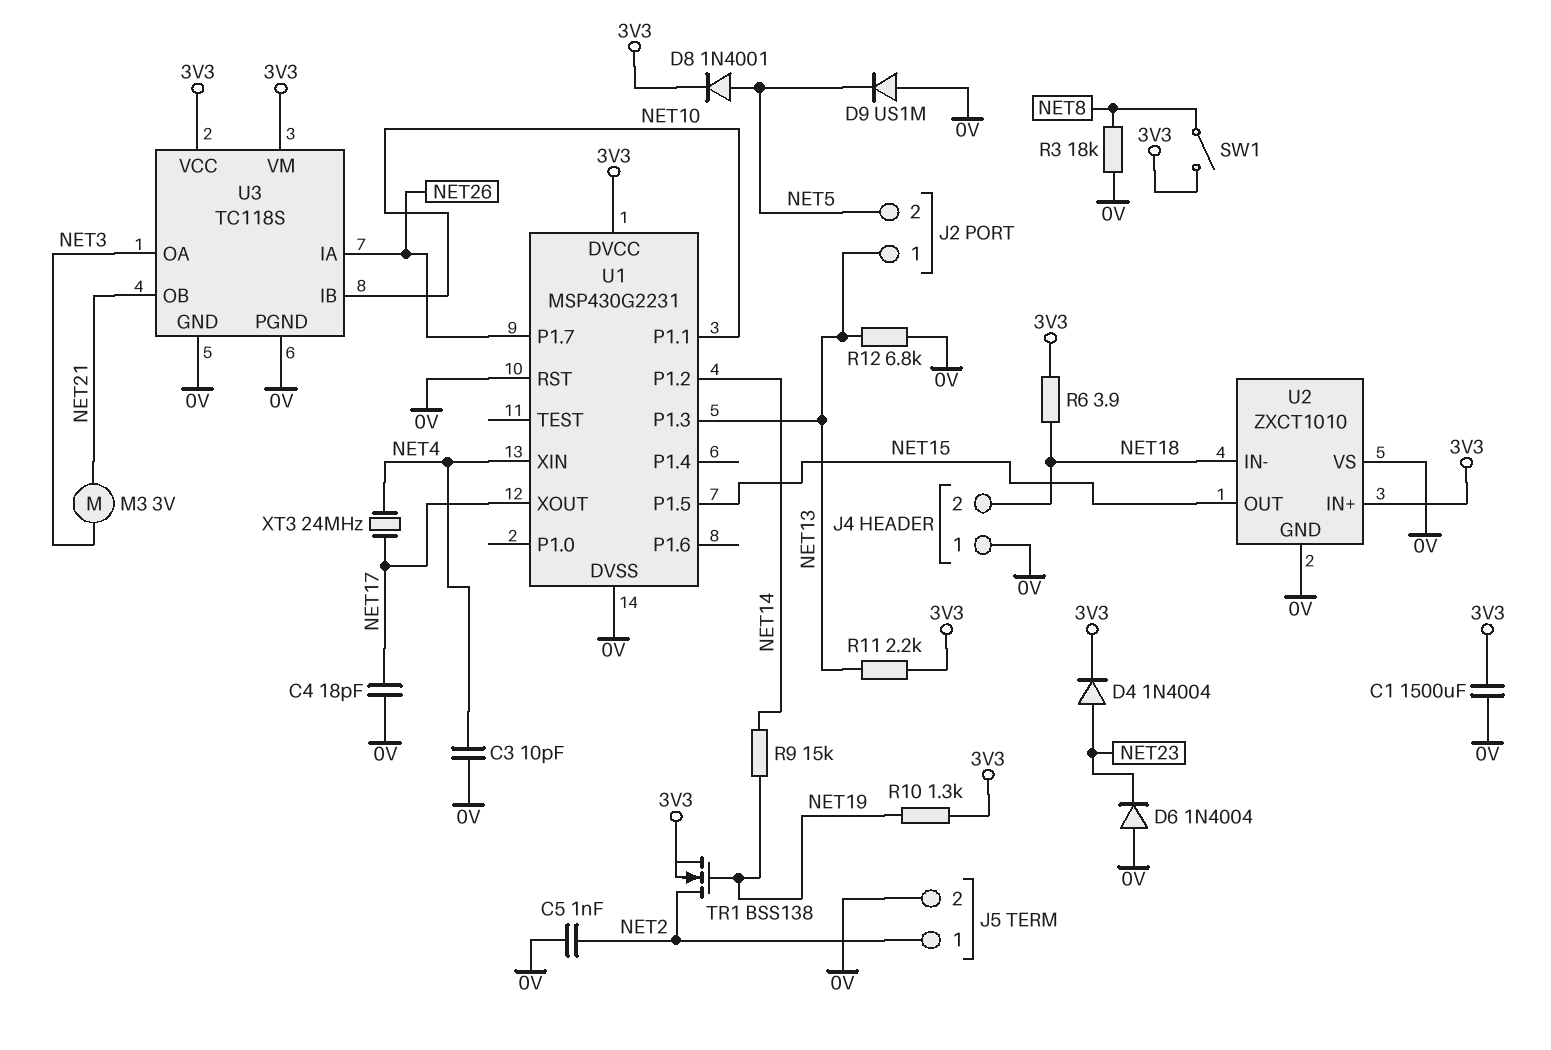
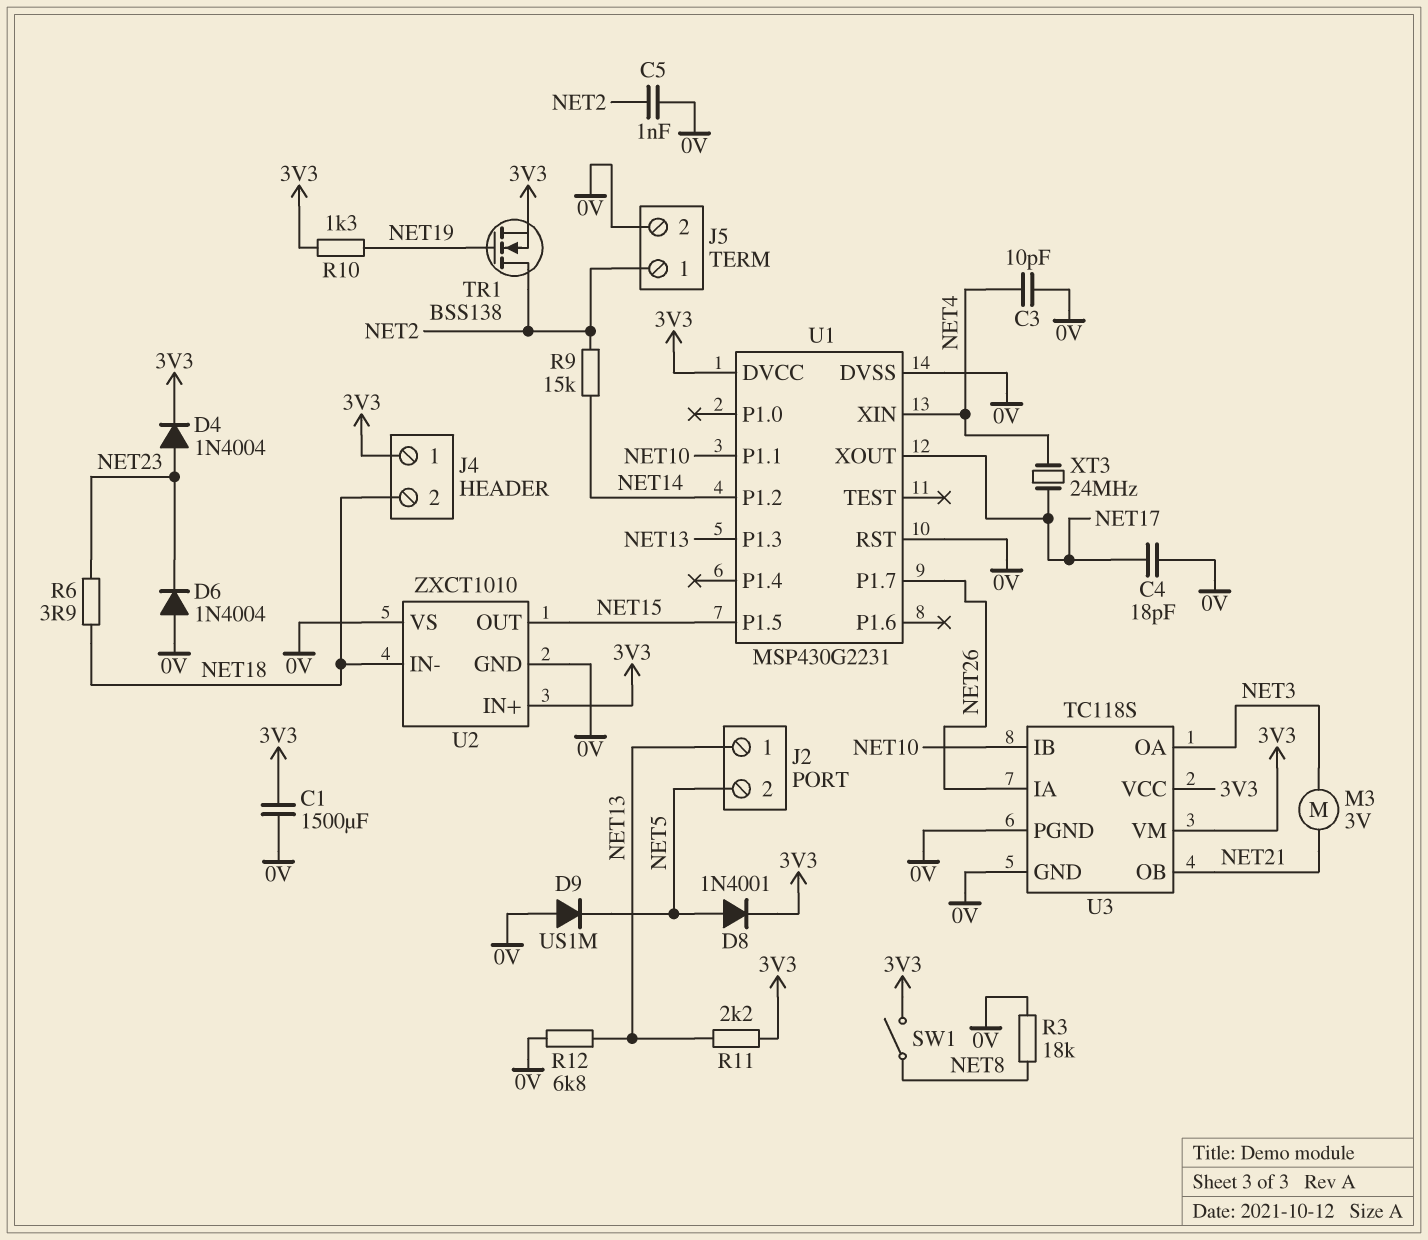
J4 pin 1: 0V -> 3V3
R6: 3.9 (3V3, NET18) -> 3.9 (NET18, NET23)
R9: 15k (NET14, NET19) -> 15k (NET2, NET14)

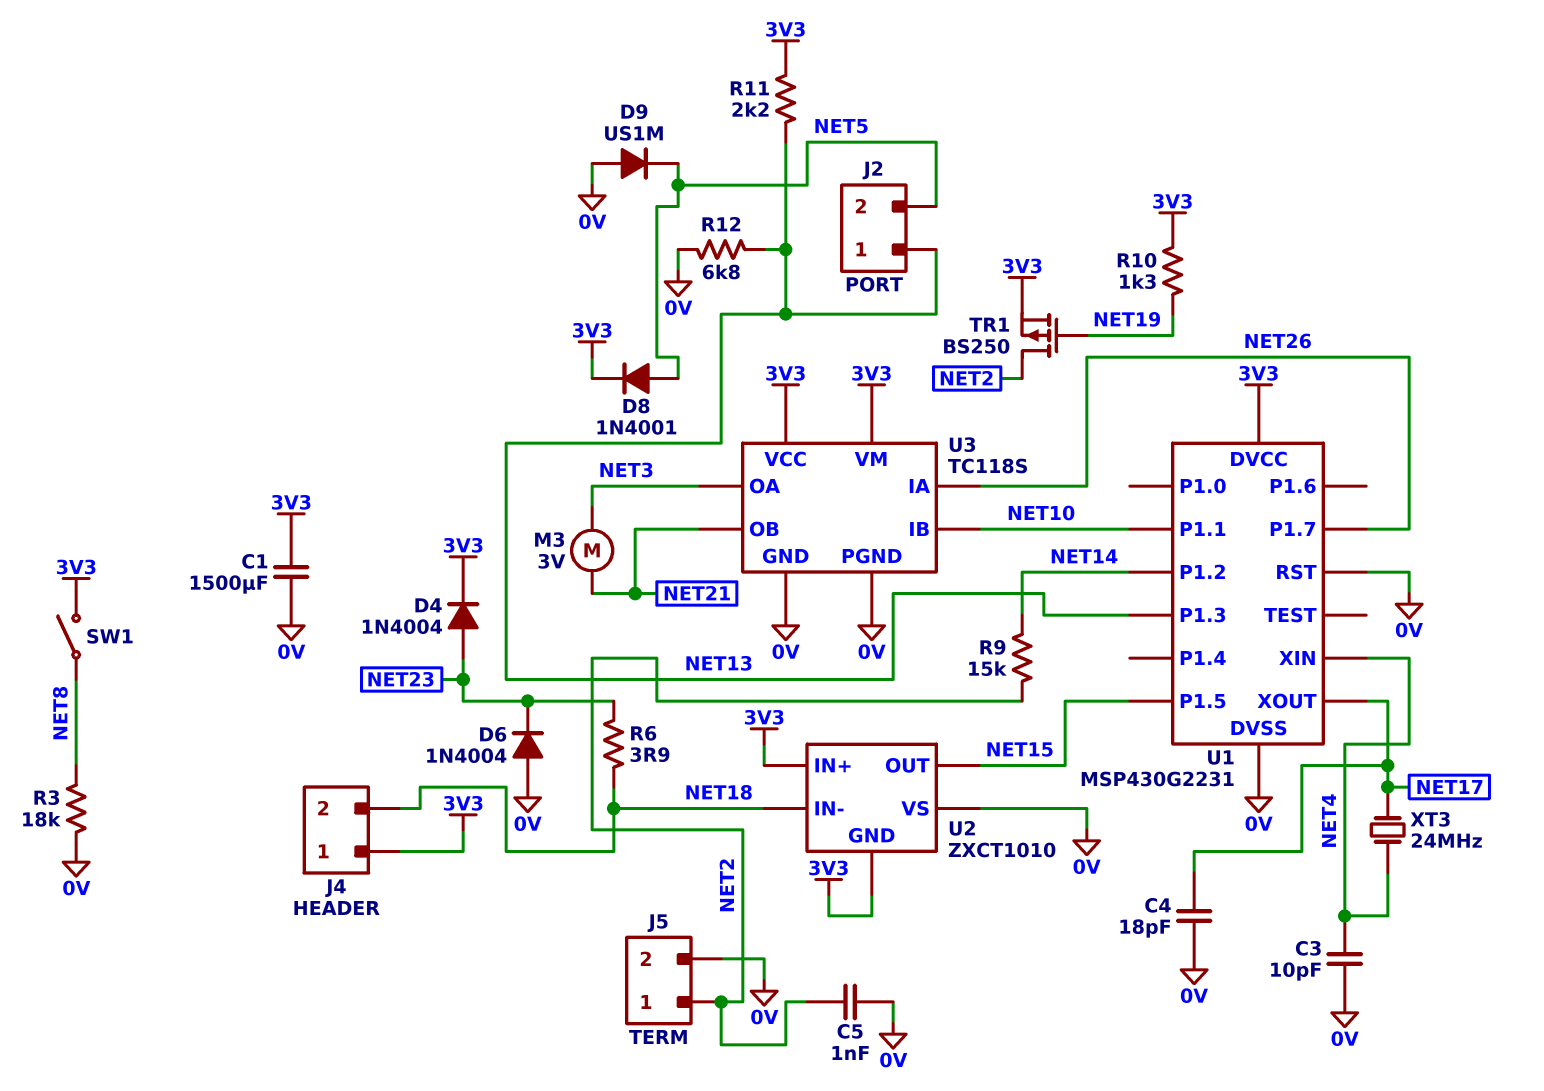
TR1: NMOS BSS138 (G NET19, D NET2, S 3V3) -> PMOS BS250 (G NET19, D NET2, S 3V3)
U2 pin GND: 0V -> 3V3

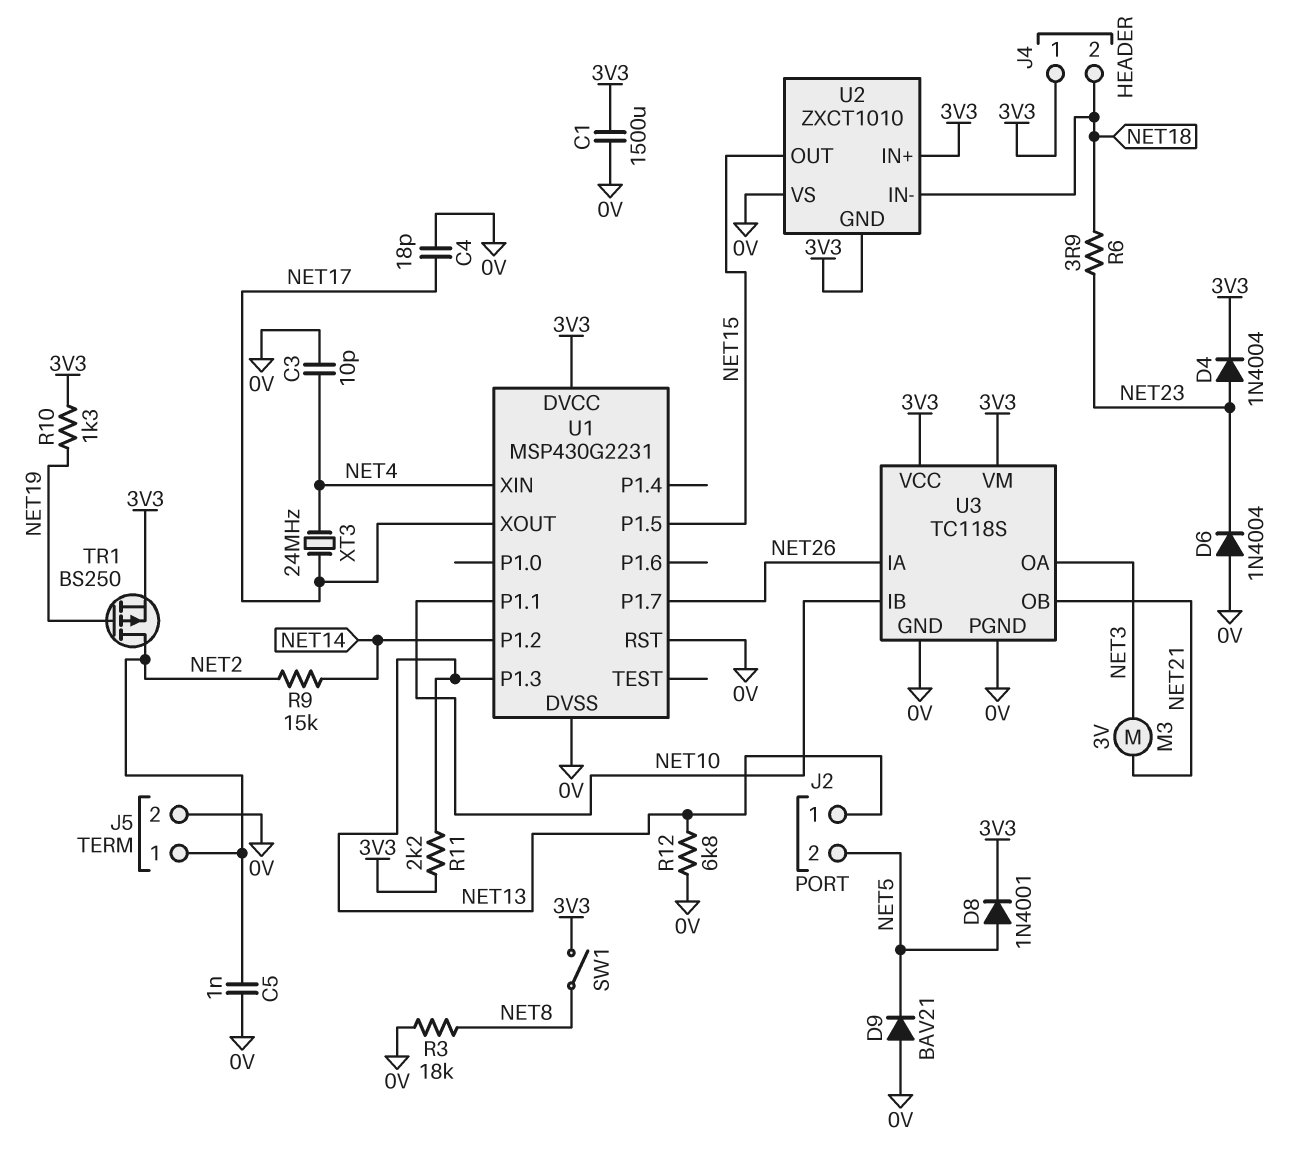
D9: diode US1M (A 0V, K NET5) -> diode BAV21 (A 0V, K NET5)

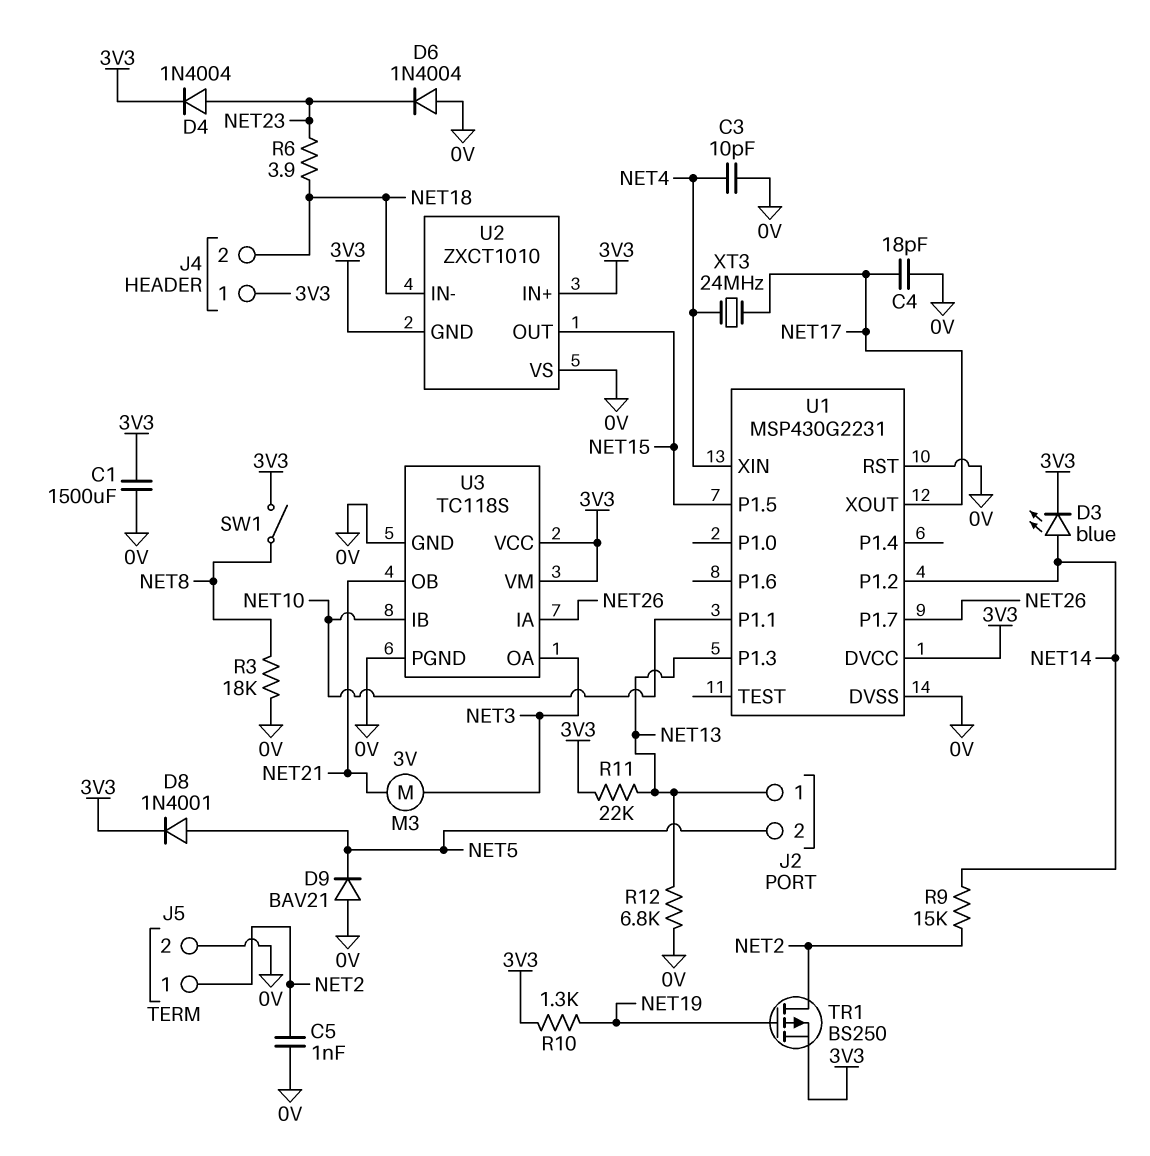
D3: none -> LED blue (A NET14, K 3V3)
R11: 2.2k (3V3, NET13) -> 22k (3V3, NET13)

